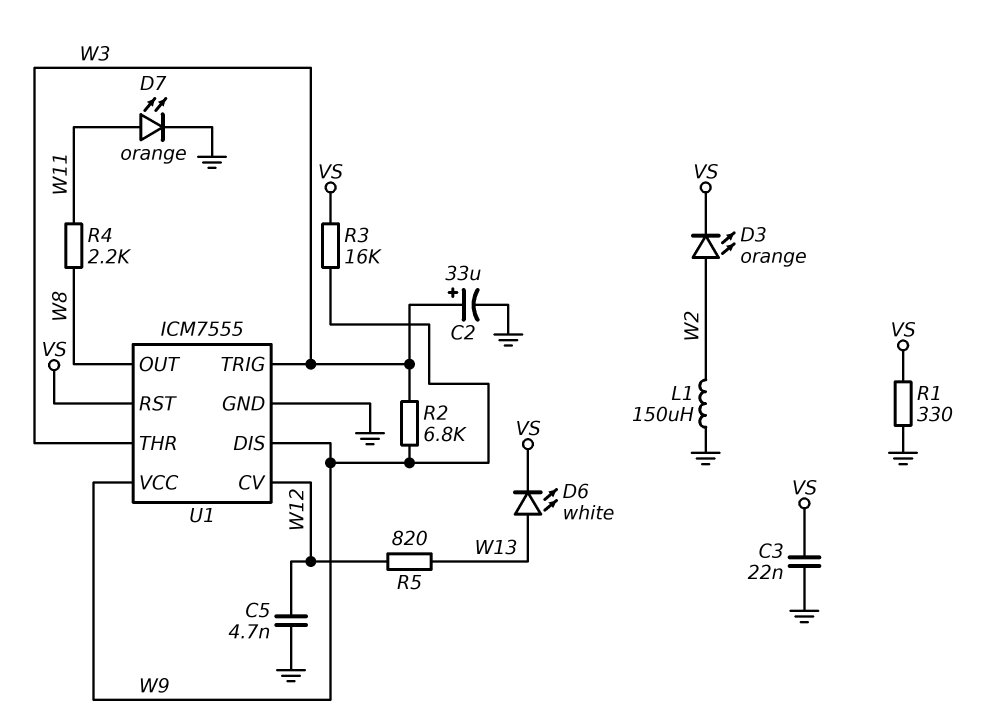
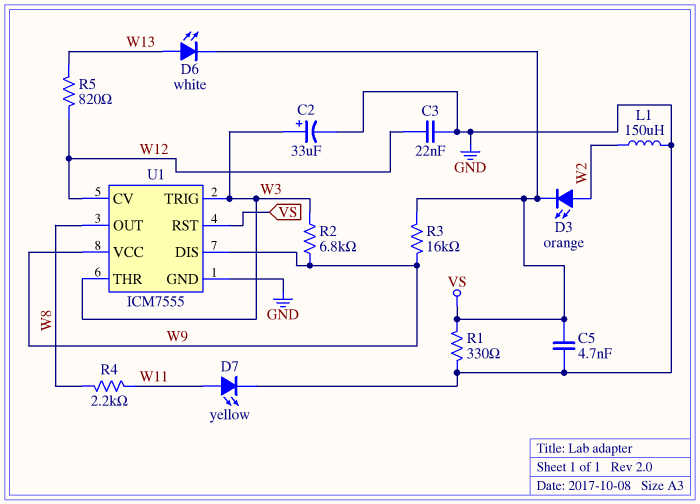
C3: 22nF (GND, VS) -> 22nF (GND, W12)
C5: 4.7nF (GND, W12) -> 4.7nF (GND, VS)
D7: LED orange (A W11, K GND) -> LED yellow (A W11, K GND)

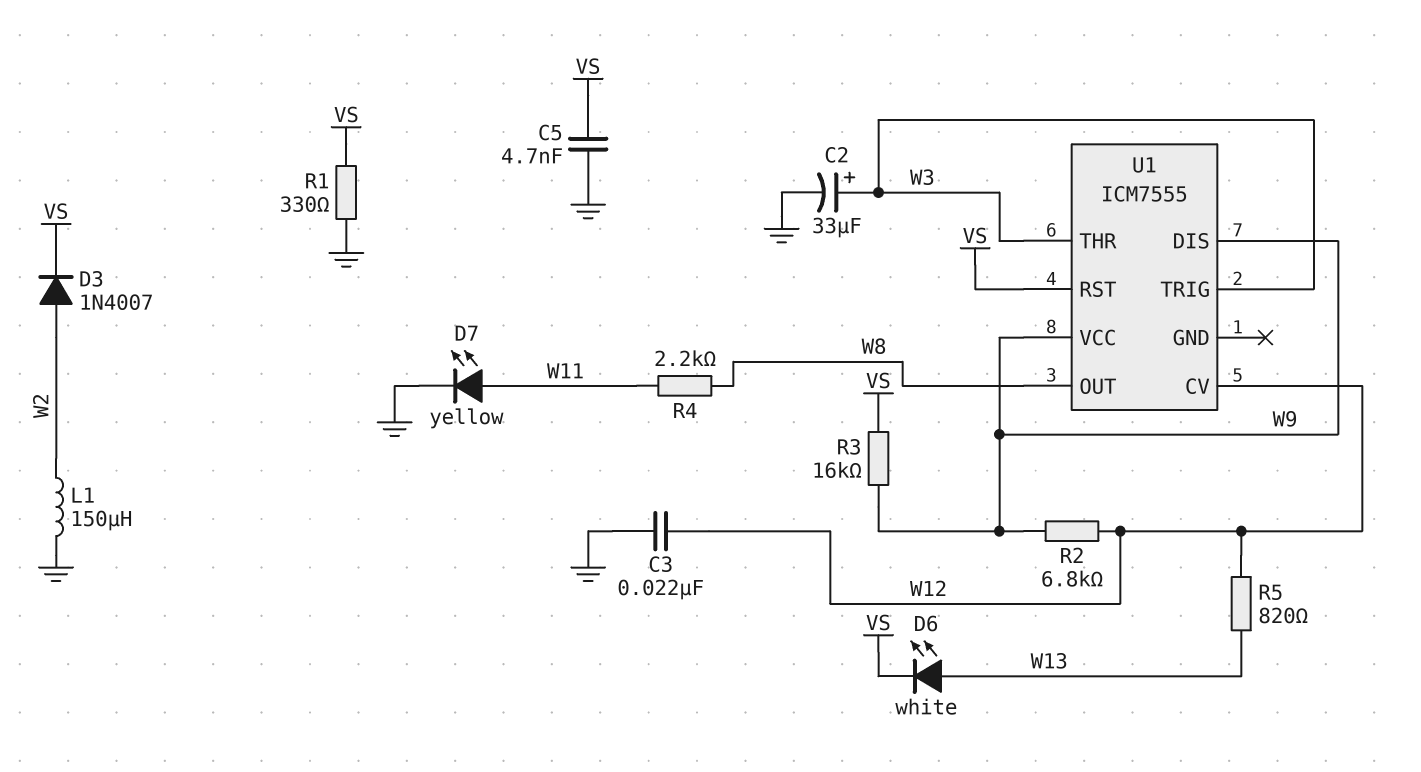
D3: LED orange (A W2, K VS) -> diode 1N4007 (A W2, K VS)
R2: 6.8k (W3, W9) -> 6.8k (W9, W12)
U1 pin GND: GND -> none

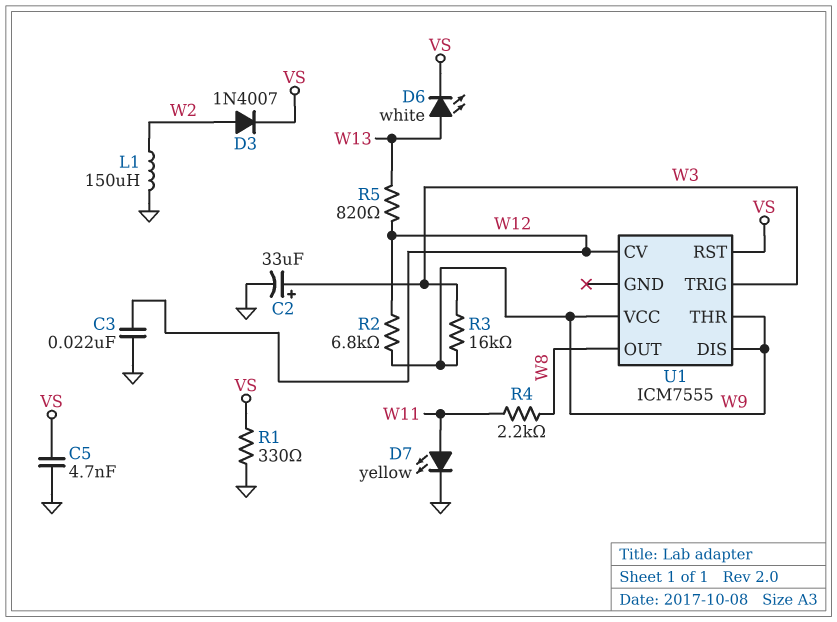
R3: 16k (VS, W9) -> 16k (W3, W9)
U1 pin THR: W3 -> W9

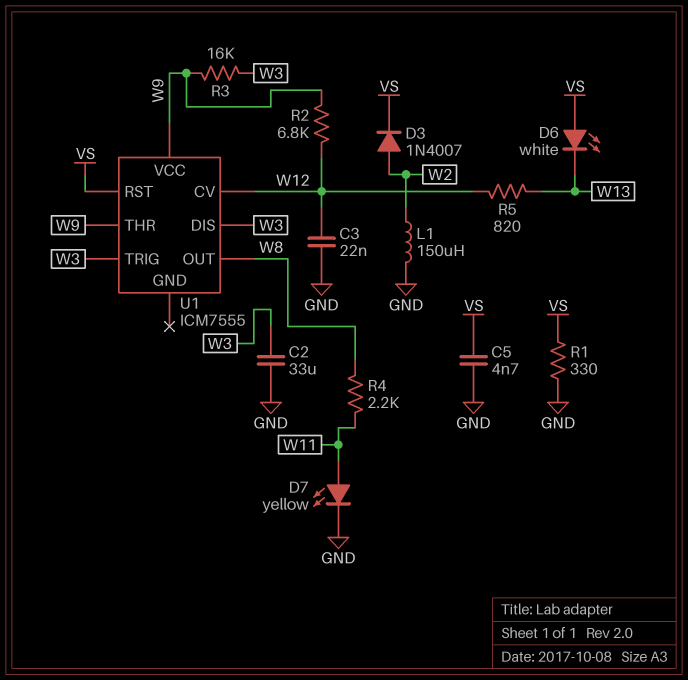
C2: 33uF (plus W3, minus GND) -> 33uF (GND, W3)
D6: LED white (A W13, K VS) -> LED white (A VS, K W13)
U1 pin DIS: W9 -> W3

